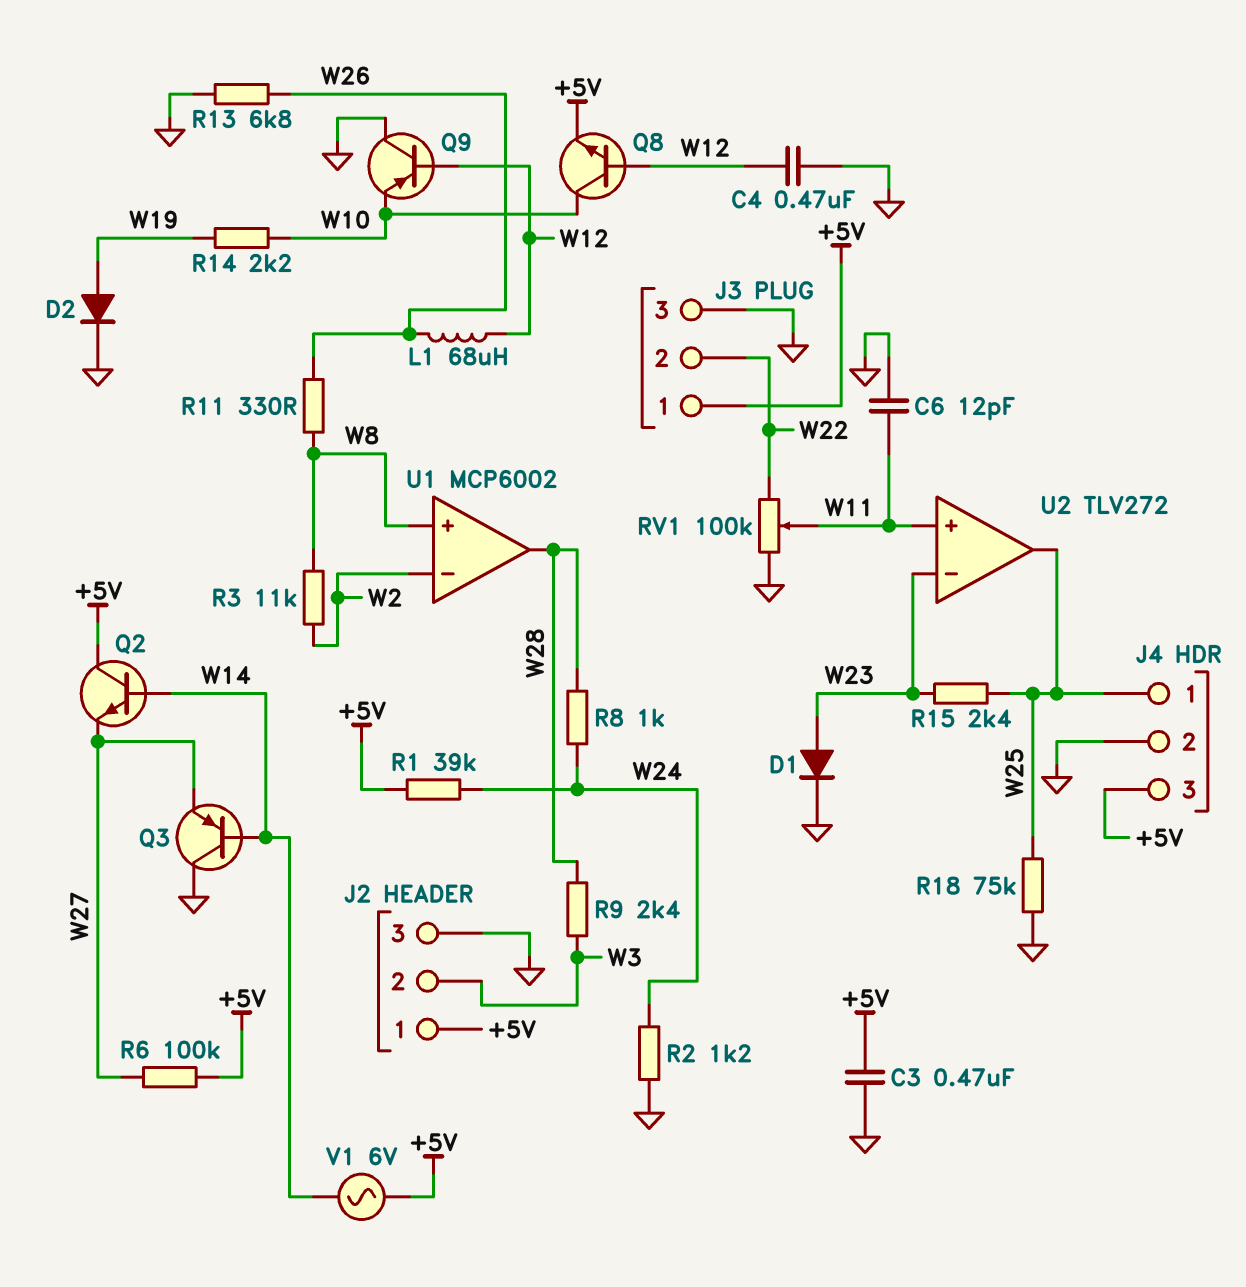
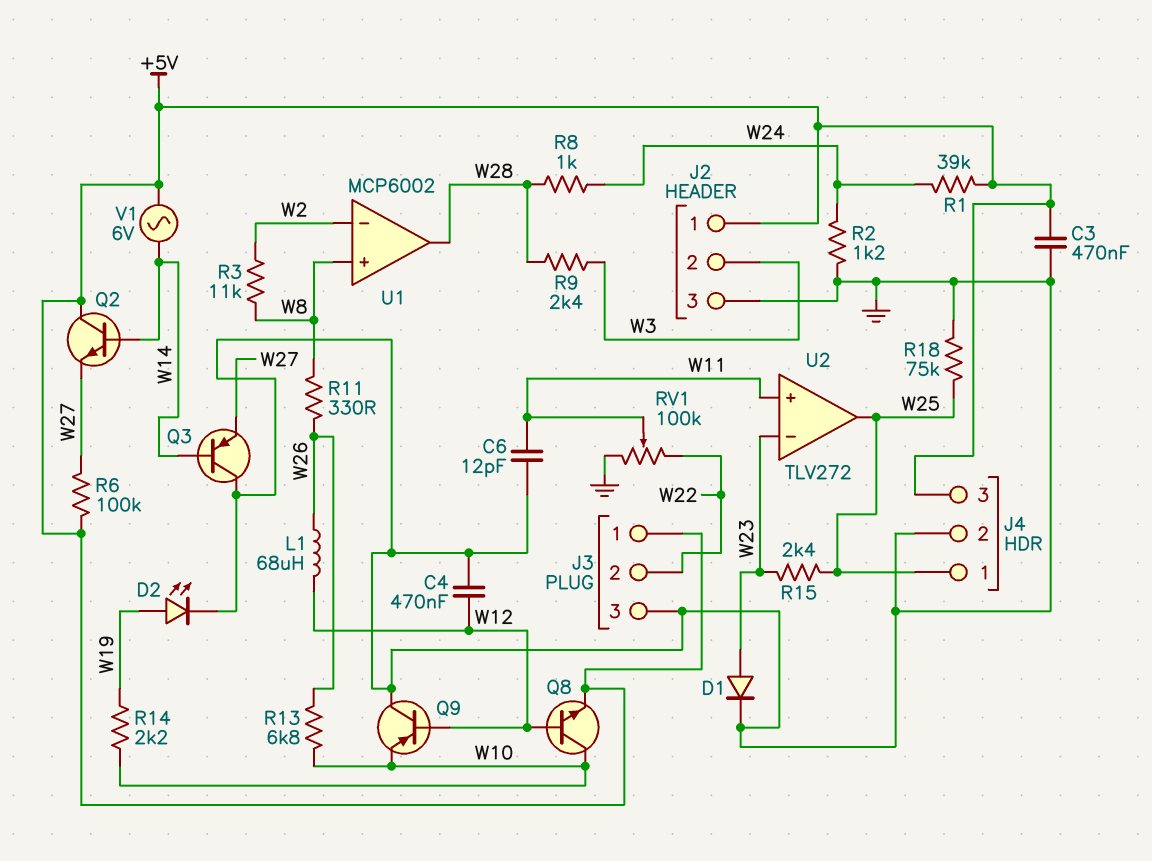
D2: diode (A W19, K GND) -> LED (A W19, K GND)
R13: 6.8k (GND, W26) -> 6.8k (W10, W26)

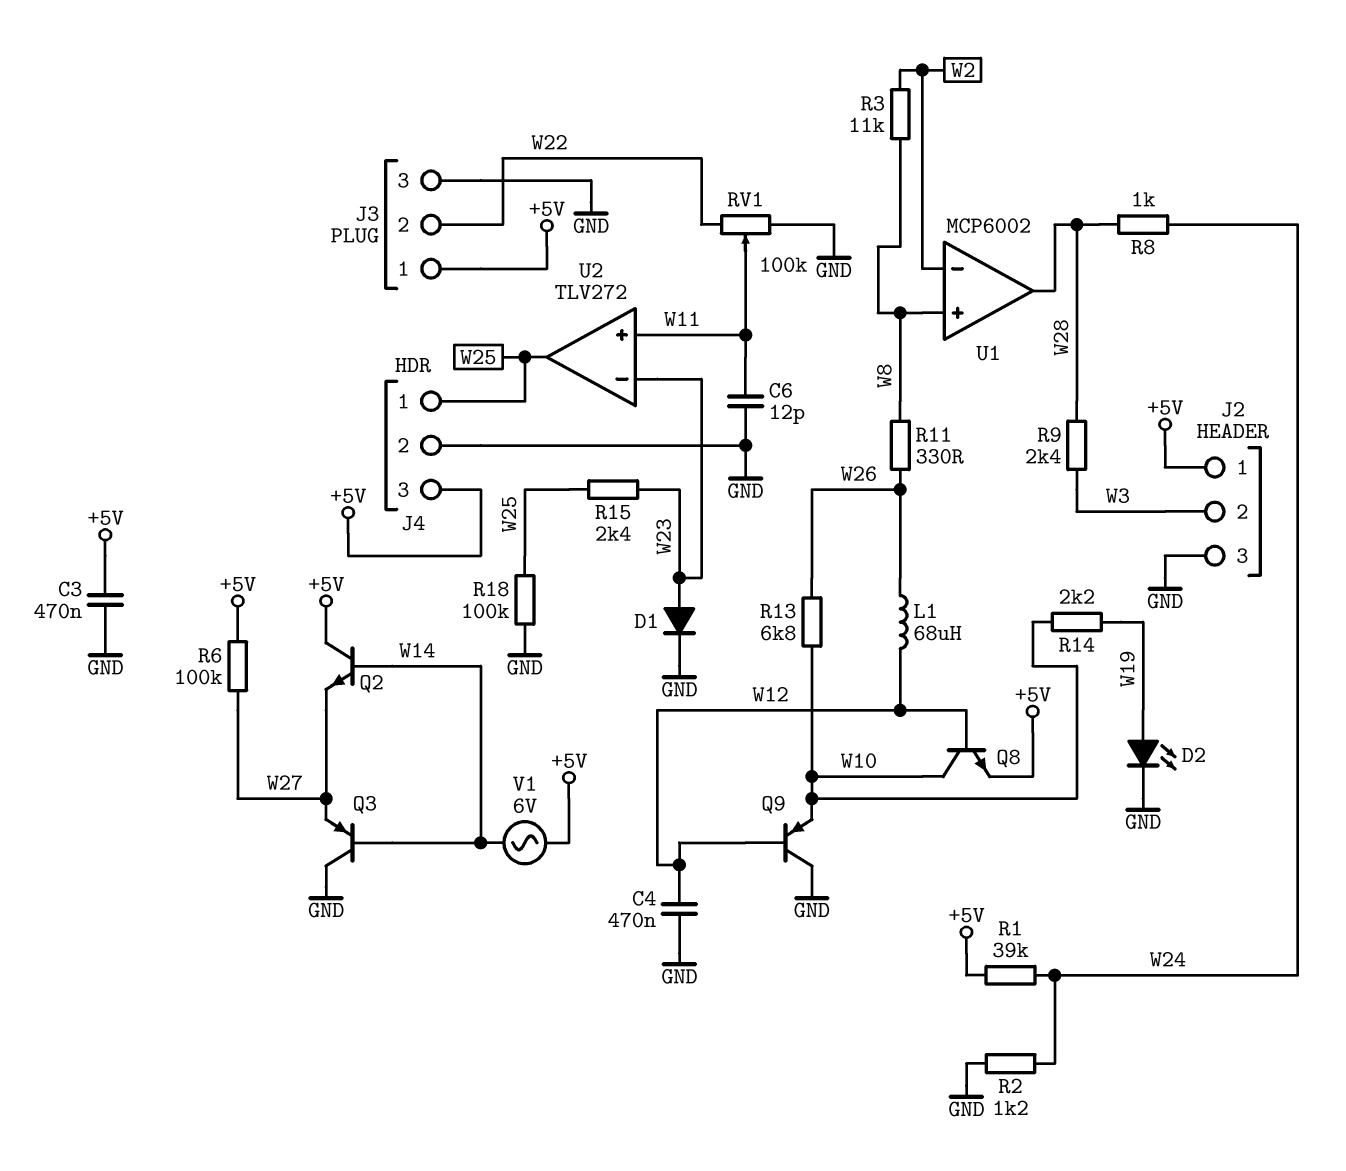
R18: 75k (GND, W25) -> 100k (GND, W25)

